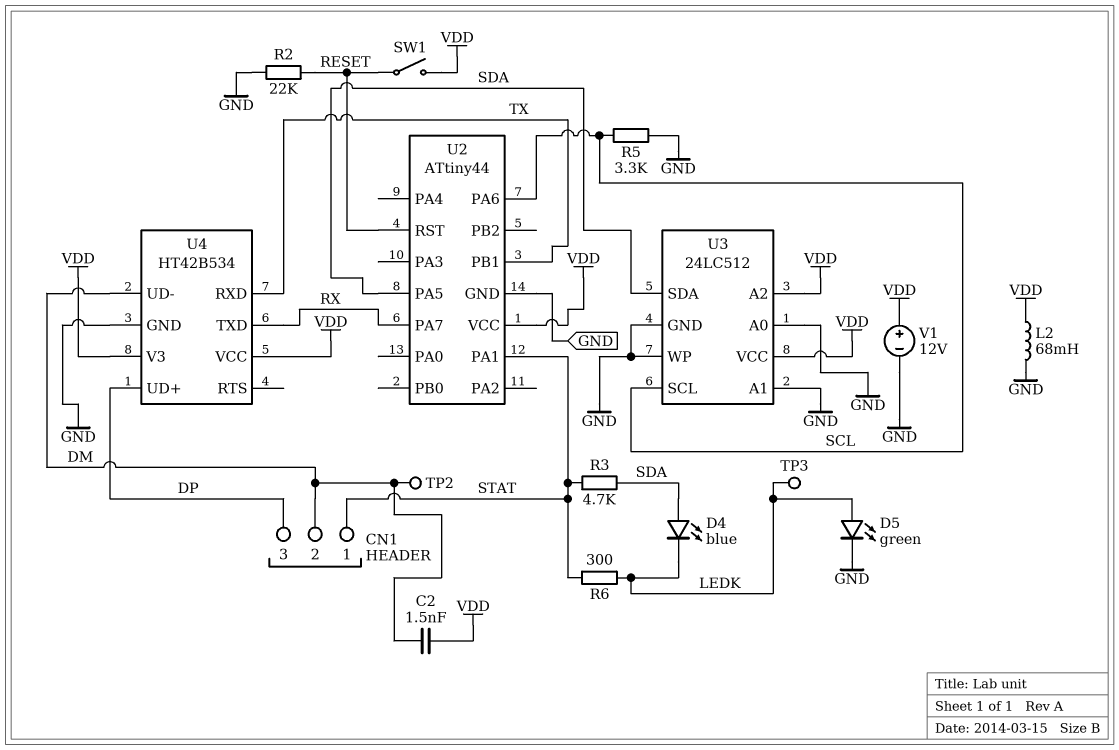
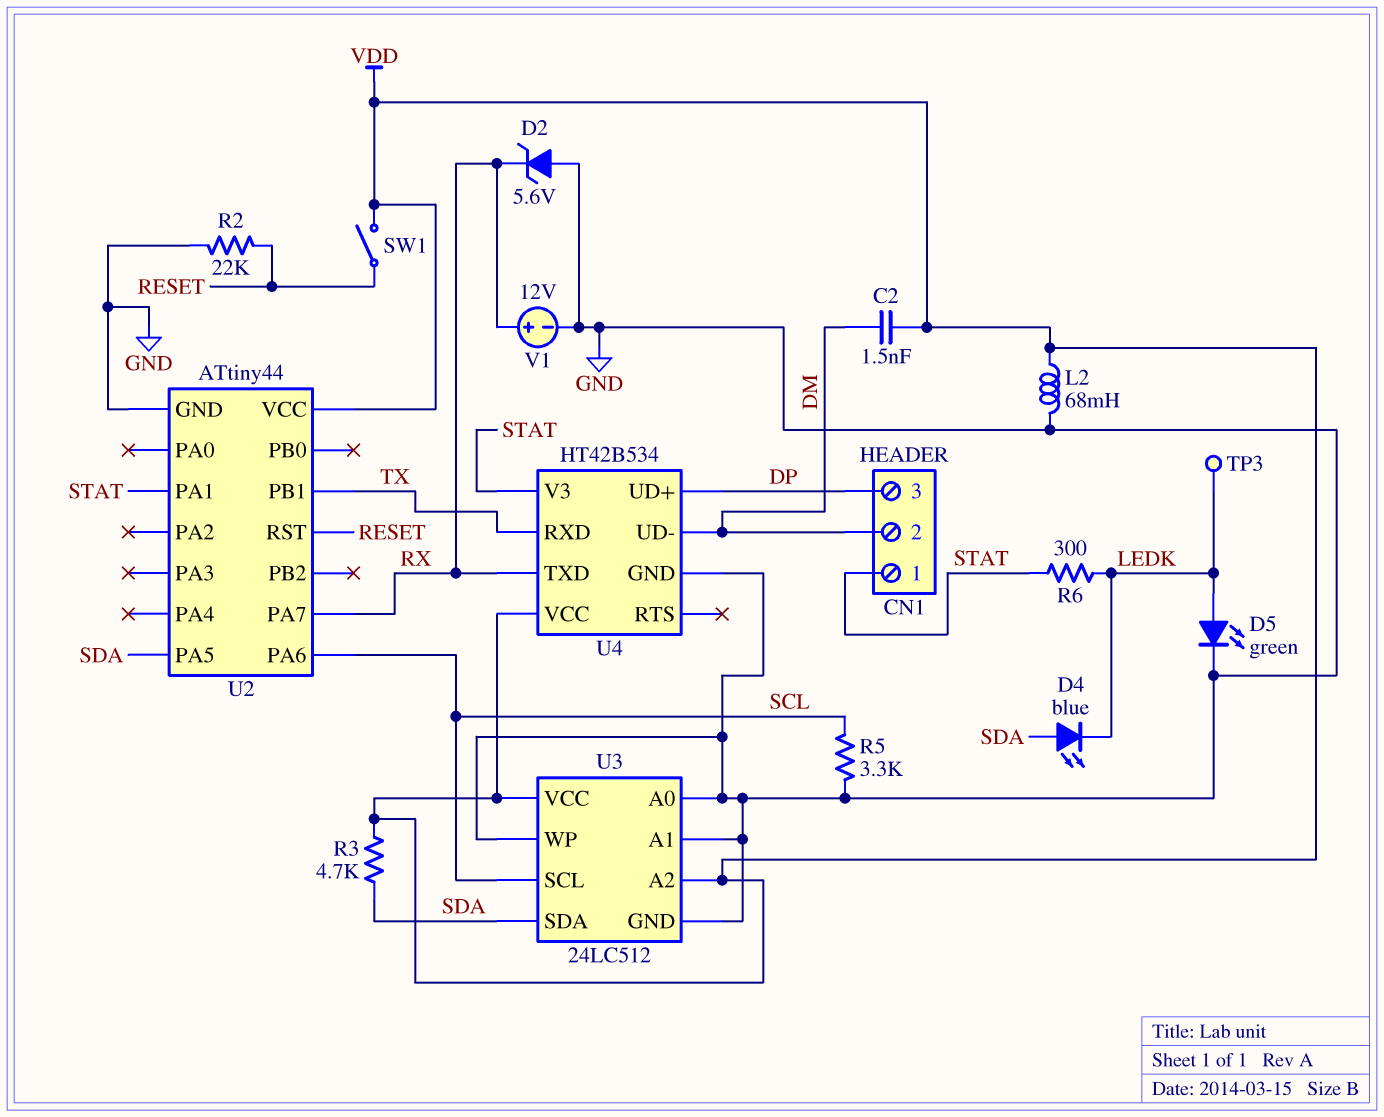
D2: none -> zener 5.6V (A GND, K RX)
R3: 4.7k (SDA, STAT) -> 4.7k (SDA, VDD)
TP2: test point (DM) -> none
U4 pin V3: VDD -> STAT
V1: 12V (plus VDD, minus GND) -> 12V (plus RX, minus GND)

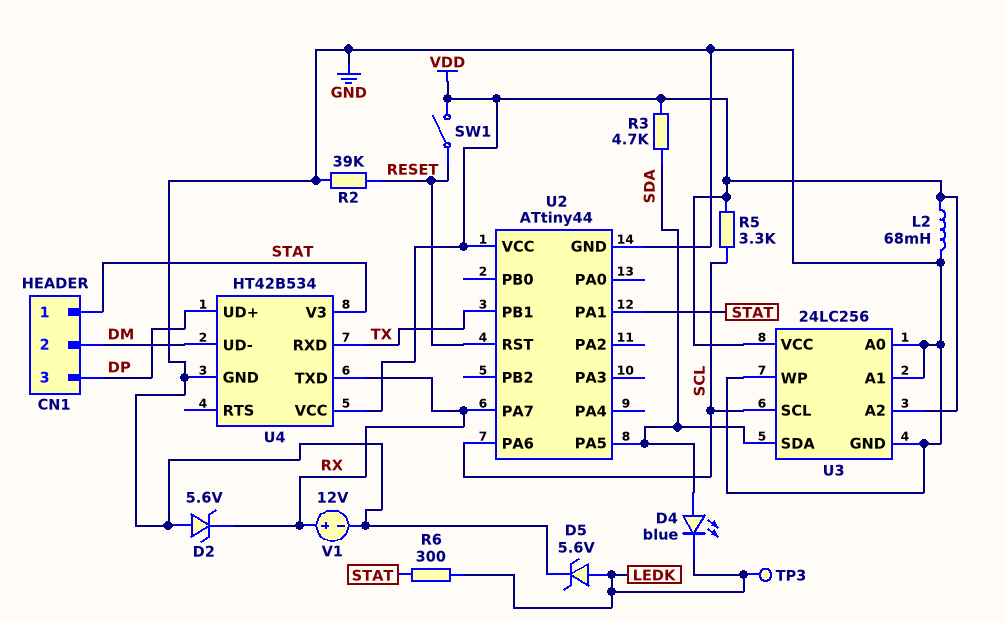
C2: 1.5nF (DM, VDD) -> none
D5: LED green (A LEDK, K GND) -> zener 5.6V (A LEDK, K GND)
R2: 22k (GND, RESET) -> 39k (GND, RESET)
R5: 3.3k (GND, SCL) -> 3.3k (SCL, VDD)
U3: 24LC512 -> 24LC256

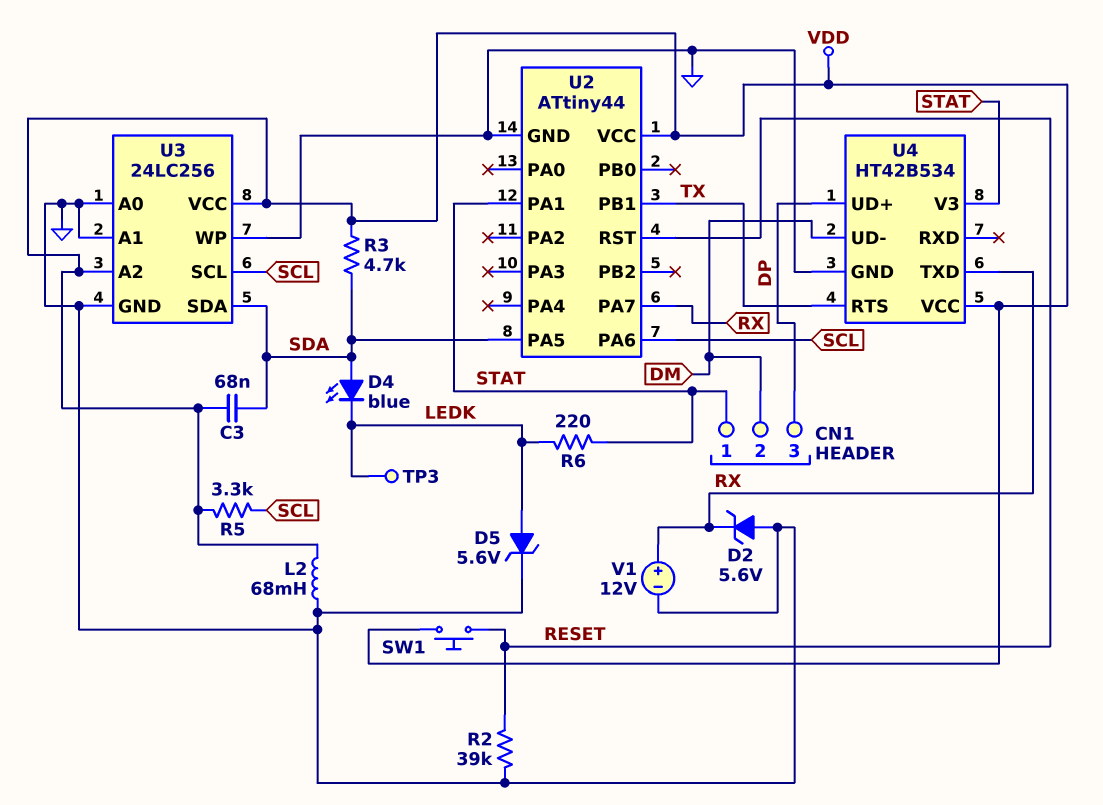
C3: none -> 68nF (SDA, VDD)
R6: 300 (LEDK, STAT) -> 220 (LEDK, STAT)
SW1: switch (RESET, VDD) -> button (RESET, VDD)
U4 pin RTS: none -> TX
U4 pin RXD: TX -> none

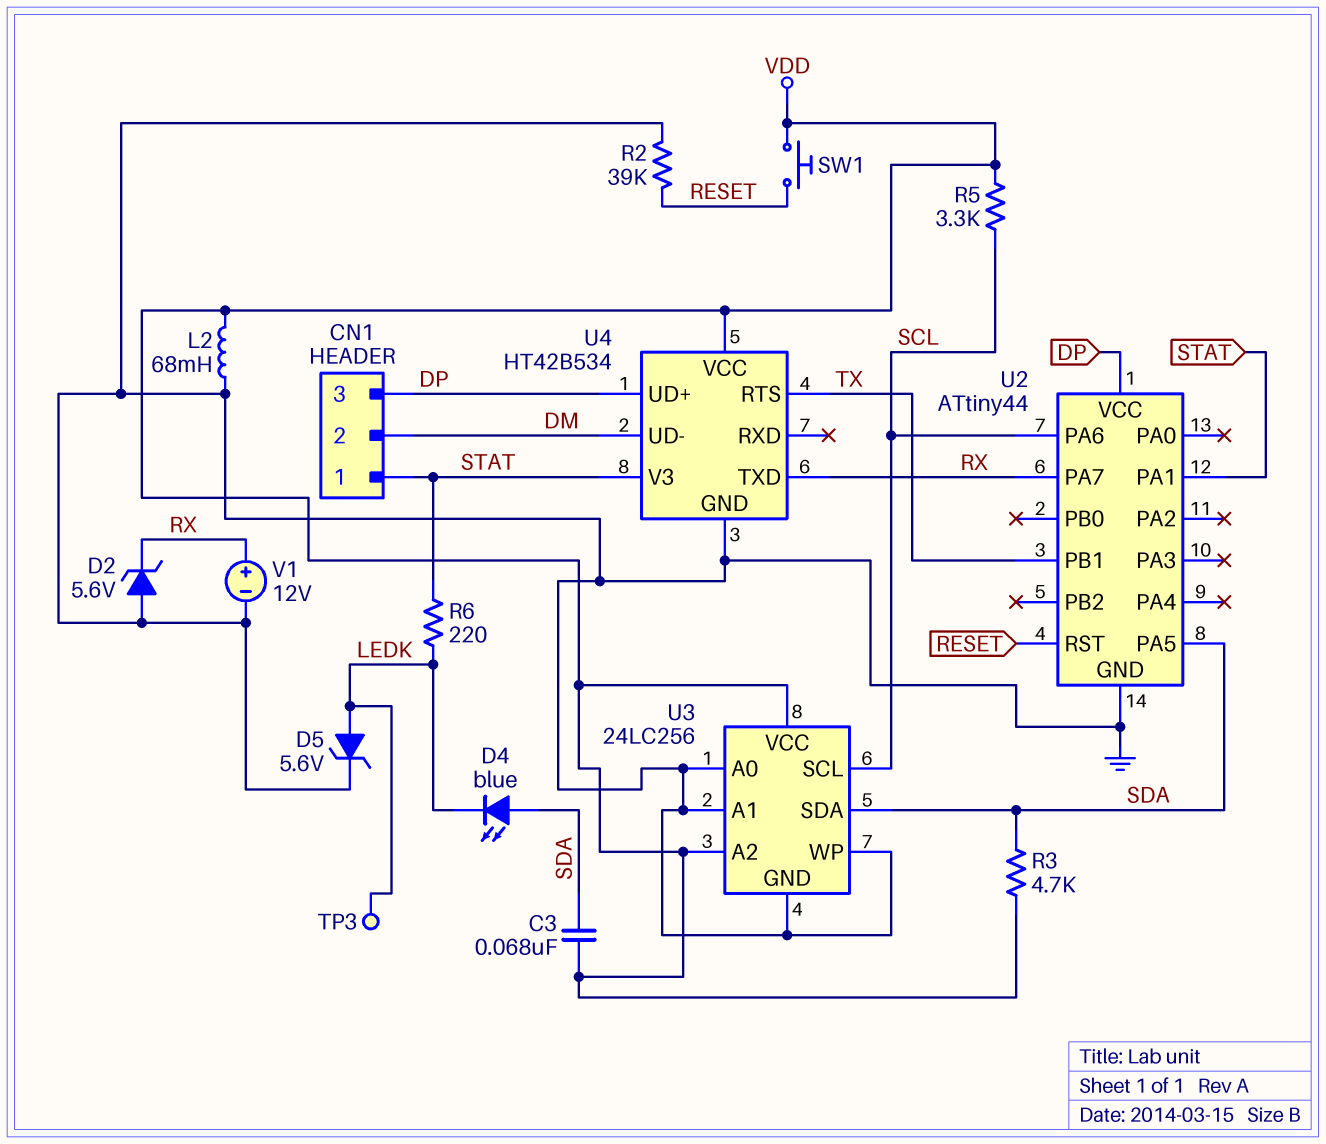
U2 pin VCC: VDD -> DP

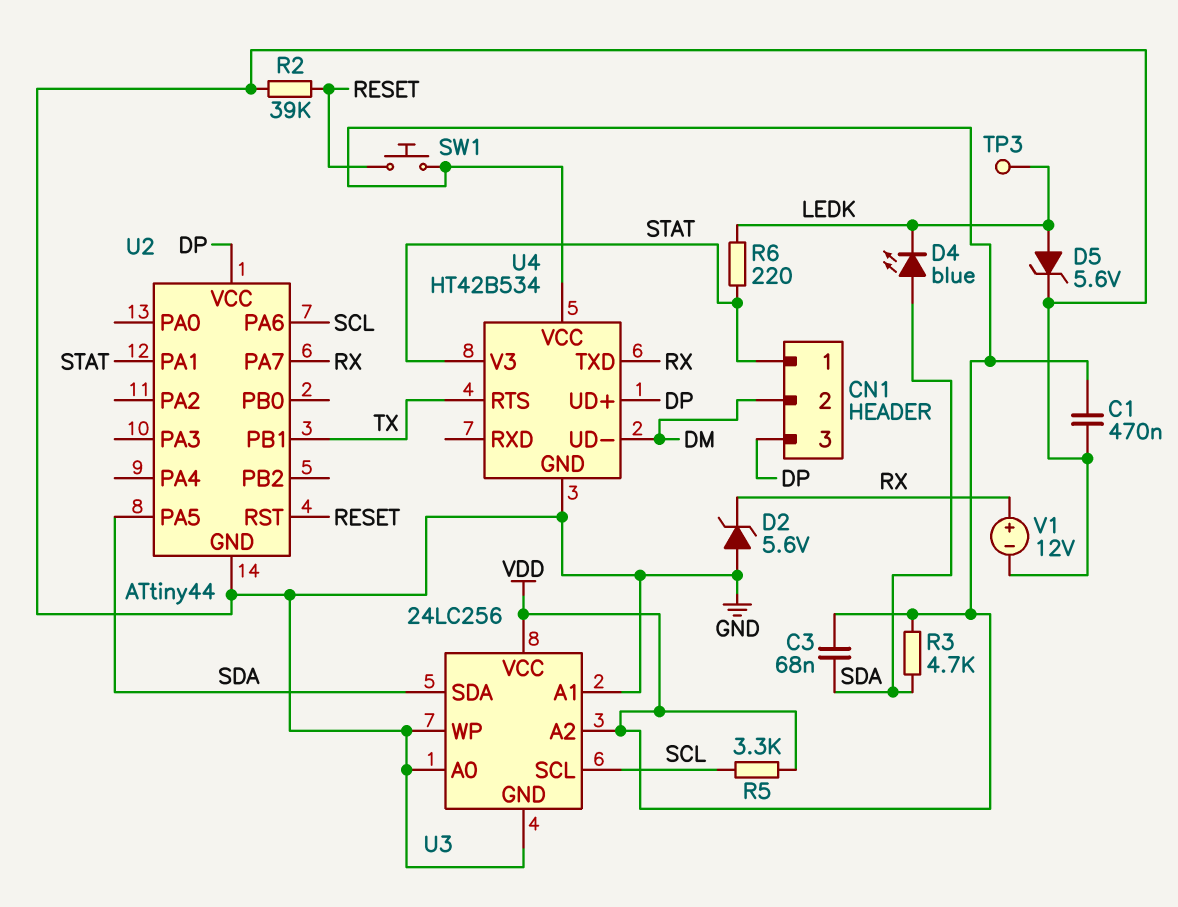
C1: none -> 470nF (GND, VDD)
L2: 68mH (GND, VDD) -> none

